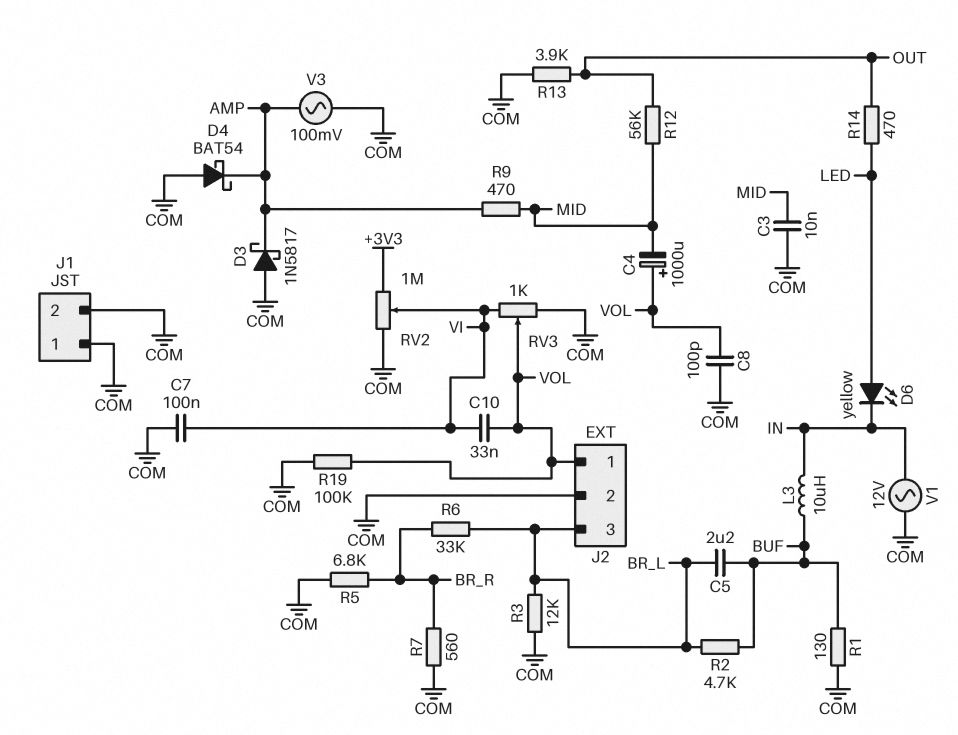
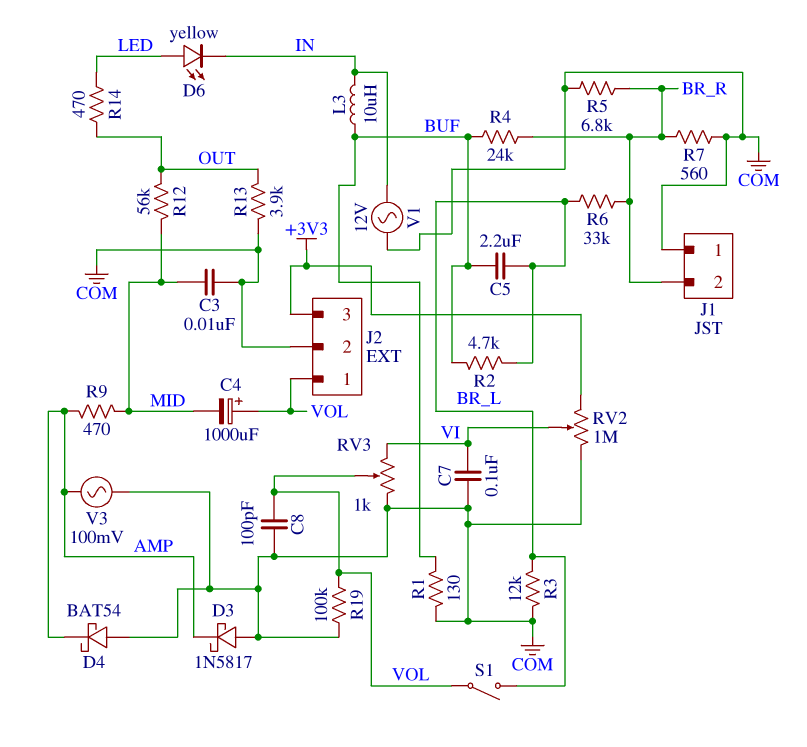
C10: 33nF (VI, VOL) -> none
J1 pin 2: COM -> BR_R
J2 pin 3: BR_L -> +3V3
R4: none -> 24k (BR_R, BUF)
S1: none -> switch (BR_L, VOL)

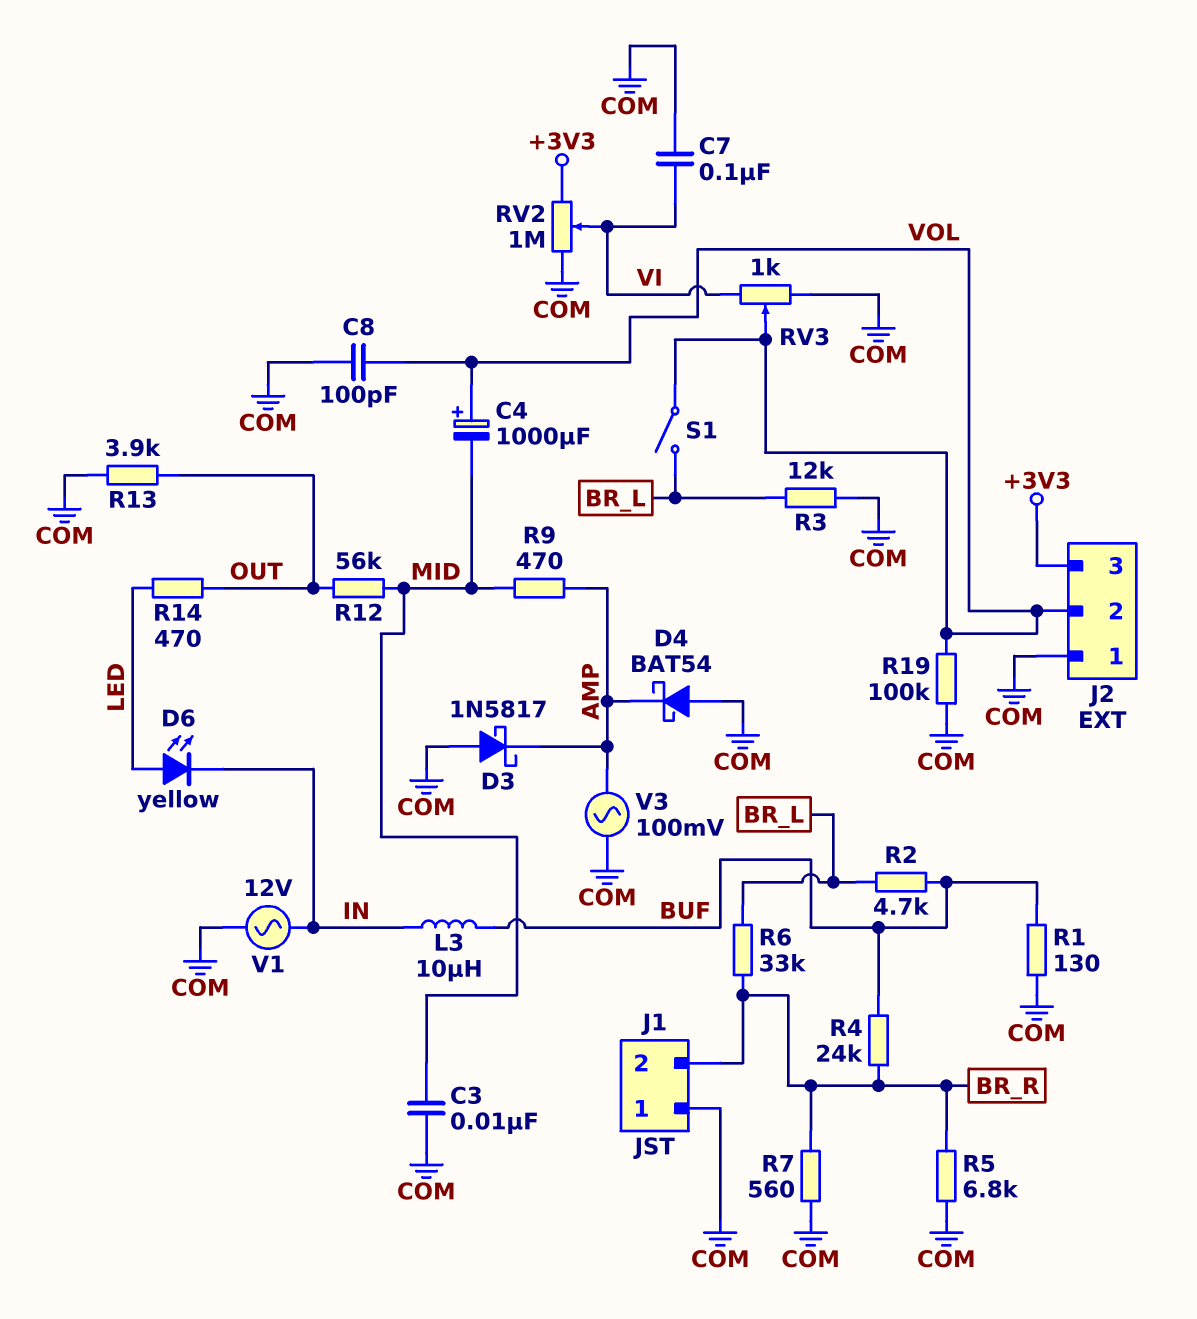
C5: 2.2uF (BR_L, BUF) -> none
J2 pin 1: VOL -> COM
J2 pin 2: COM -> VOL

